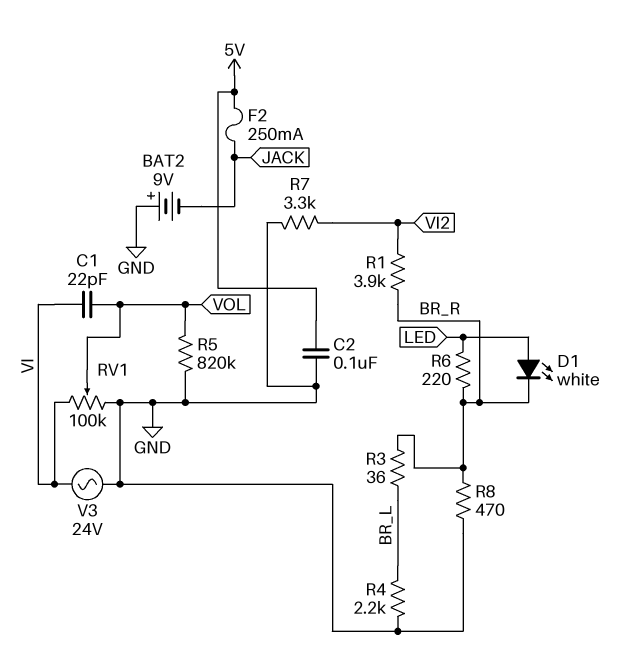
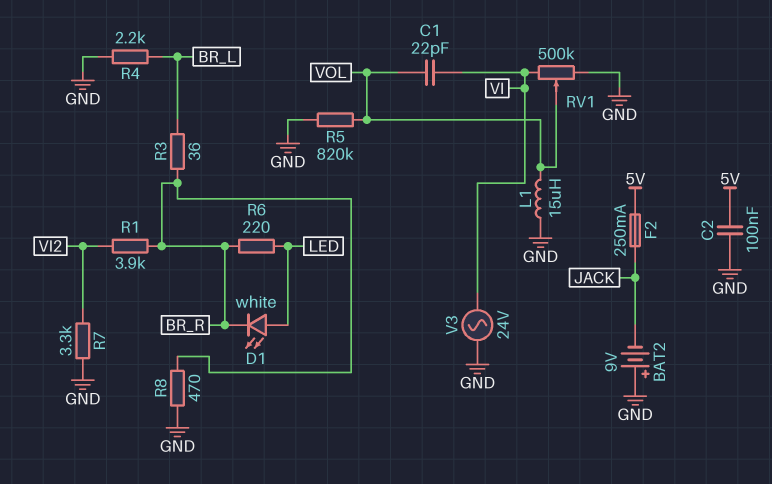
L1: none -> 15uH (GND, VOL)
RV1: 100k (GND, VI, wiper VOL) -> 500k (GND, VI, wiper VOL)

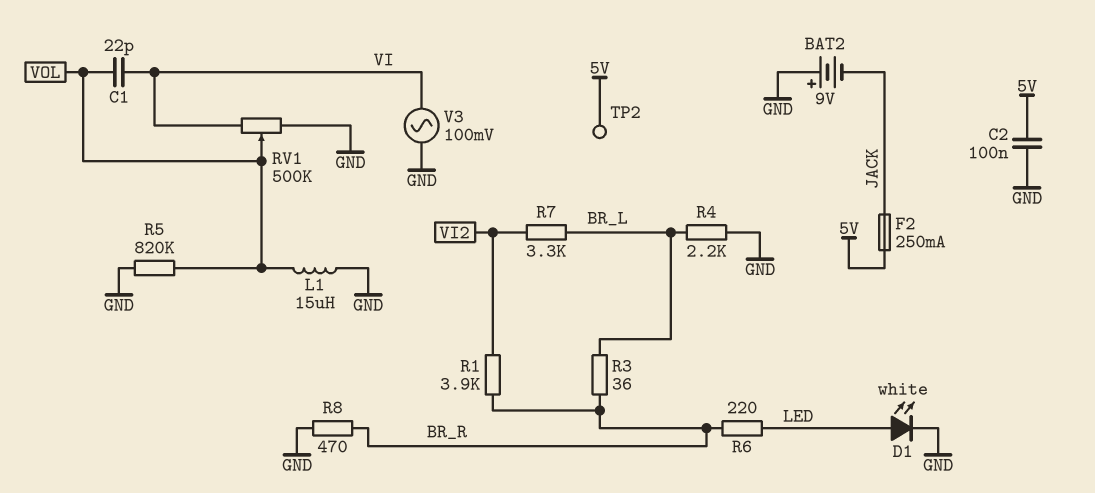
D1: LED white (A LED, K BR_R) -> LED white (A LED, K GND)
R7: 3.3k (GND, VI2) -> 3.3k (BR_L, VI2)
TP2: none -> test point (5V)
V3: AC 24V (GND, VI) -> AC 100mV (GND, VI)

